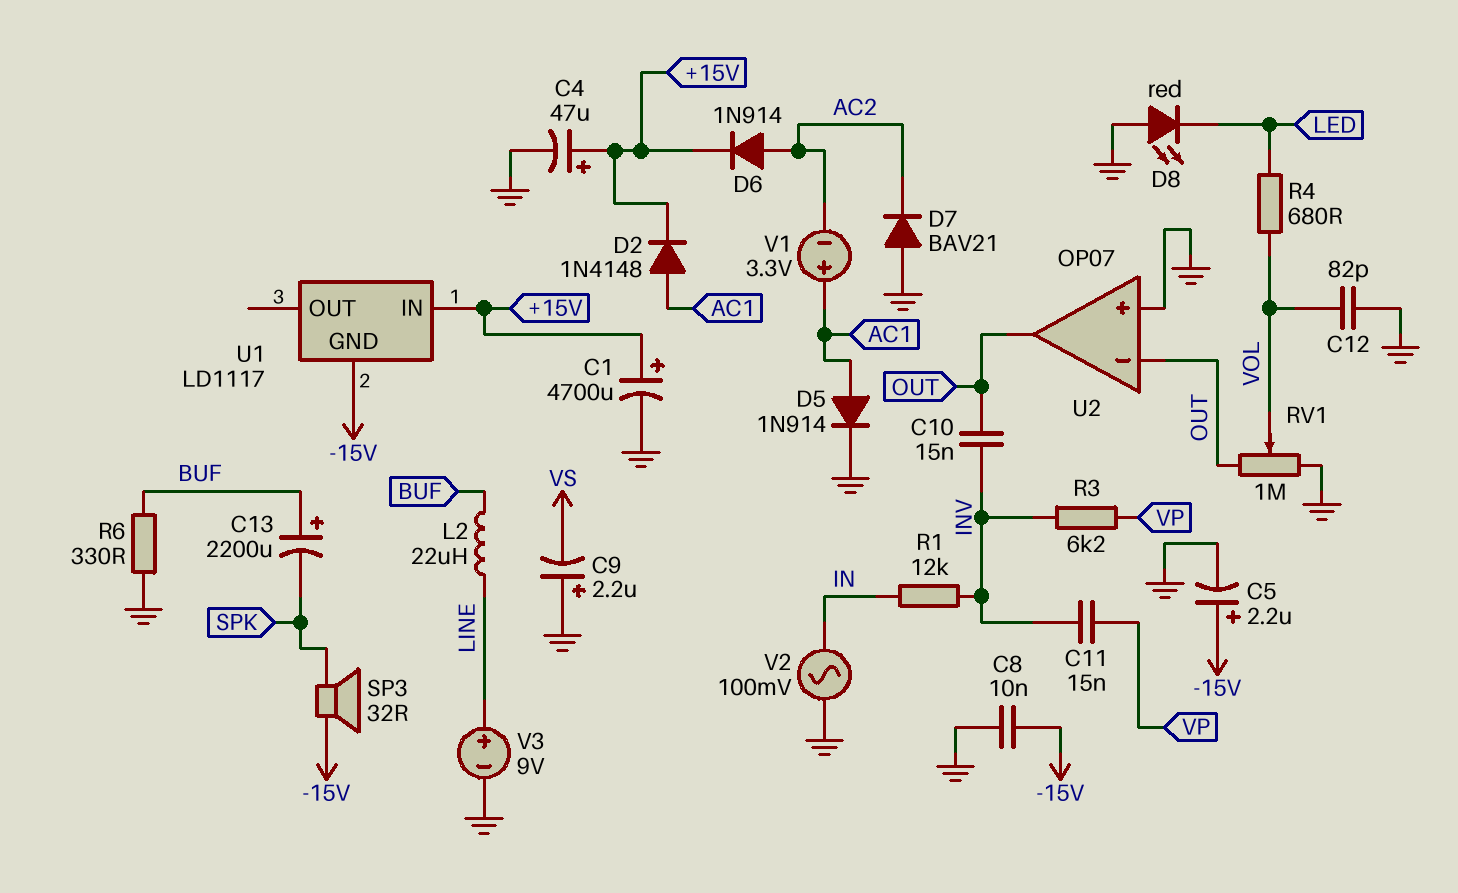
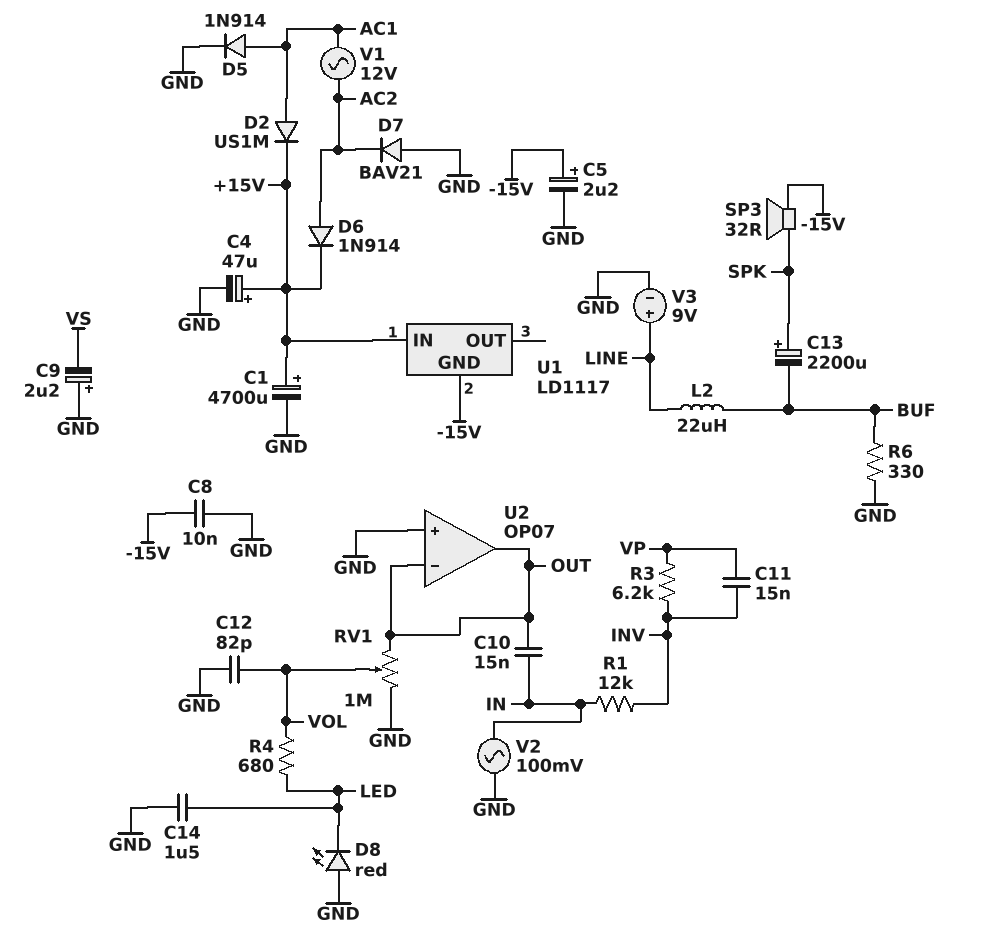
C10: 15nF (INV, OUT) -> 15nF (IN, OUT)
C13: 2200uF (plus BUF, minus SPK) -> 2200uF (plus SPK, minus BUF)
C14: none -> 1.5uF (GND, LED)
D2: diode 1N4148 (A AC1, K +15V) -> diode US1M (A AC1, K +15V)
V1: 3.3V (plus AC1, minus AC2) -> AC 12V (AC1, AC2)

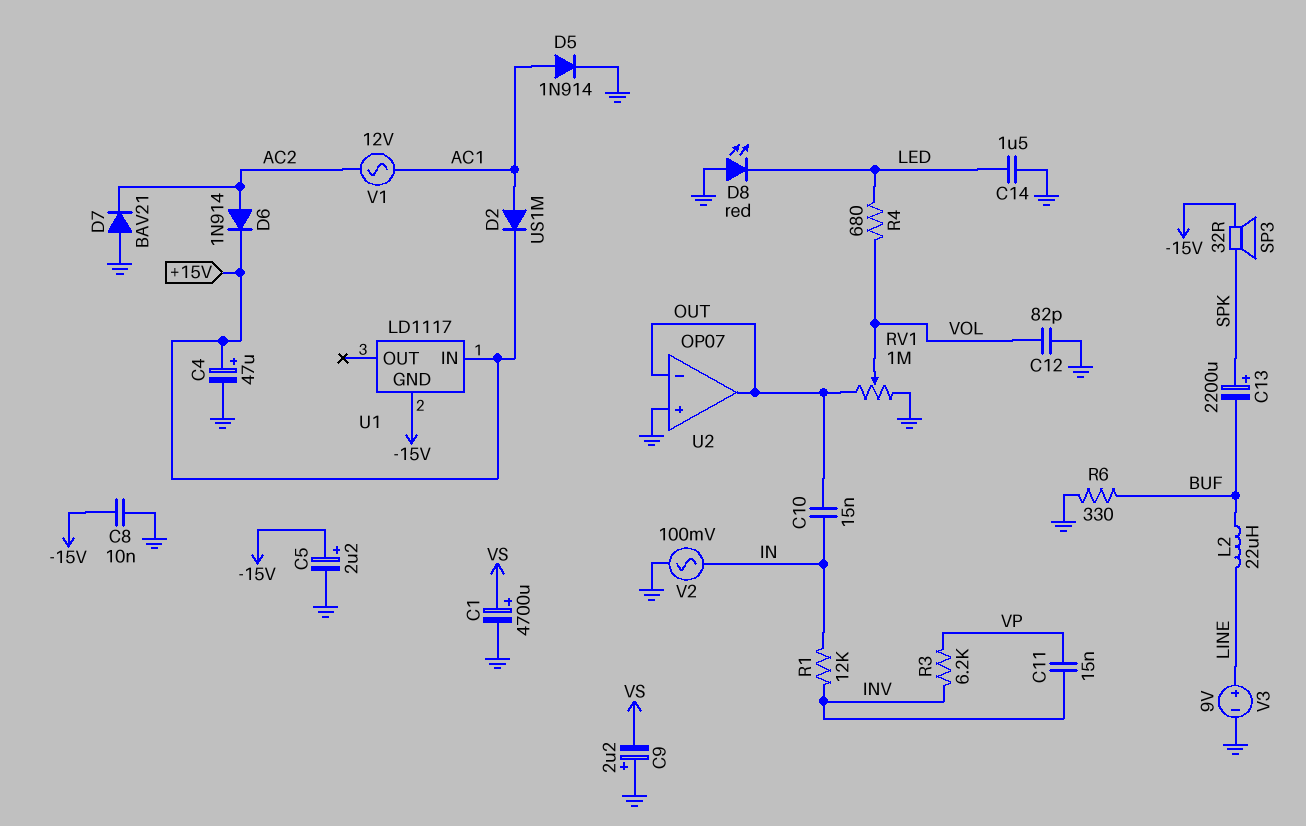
C1: 4700uF (plus +15V, minus GND) -> 4700uF (plus VS, minus GND)

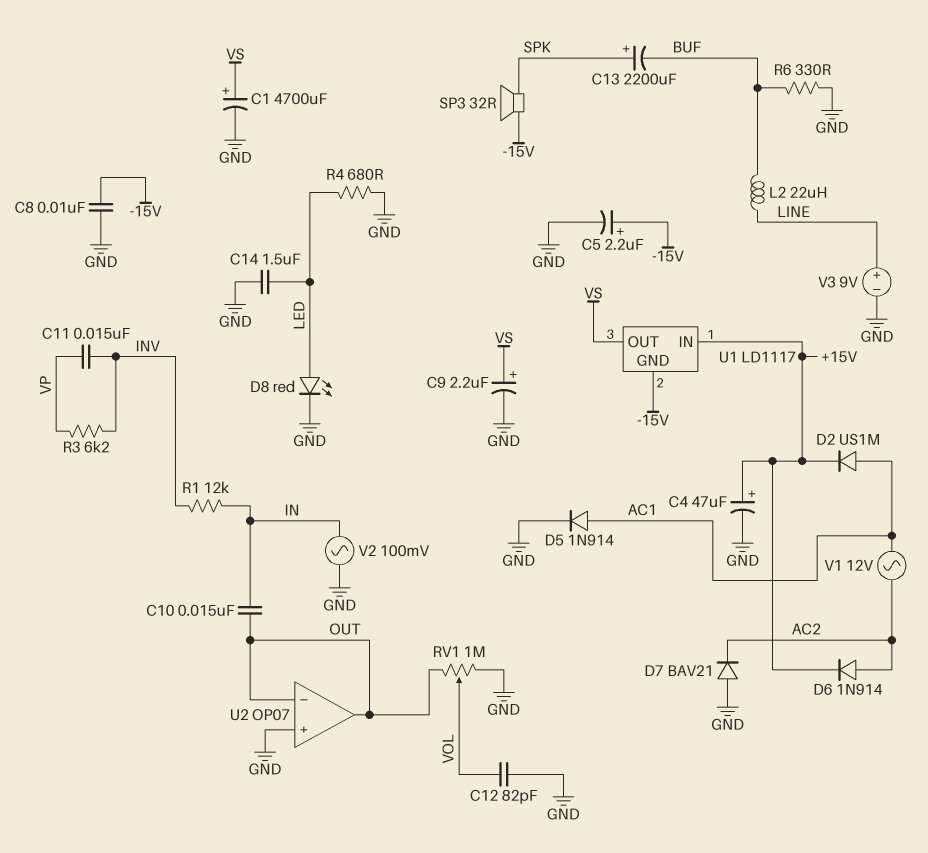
C9: 2.2uF (plus GND, minus VS) -> 2.2uF (plus VS, minus GND)
D8: LED red (A GND, K LED) -> LED red (A LED, K GND)
R4: 680 (LED, VOL) -> 680 (GND, LED)
U1 pin OUT: none -> VS

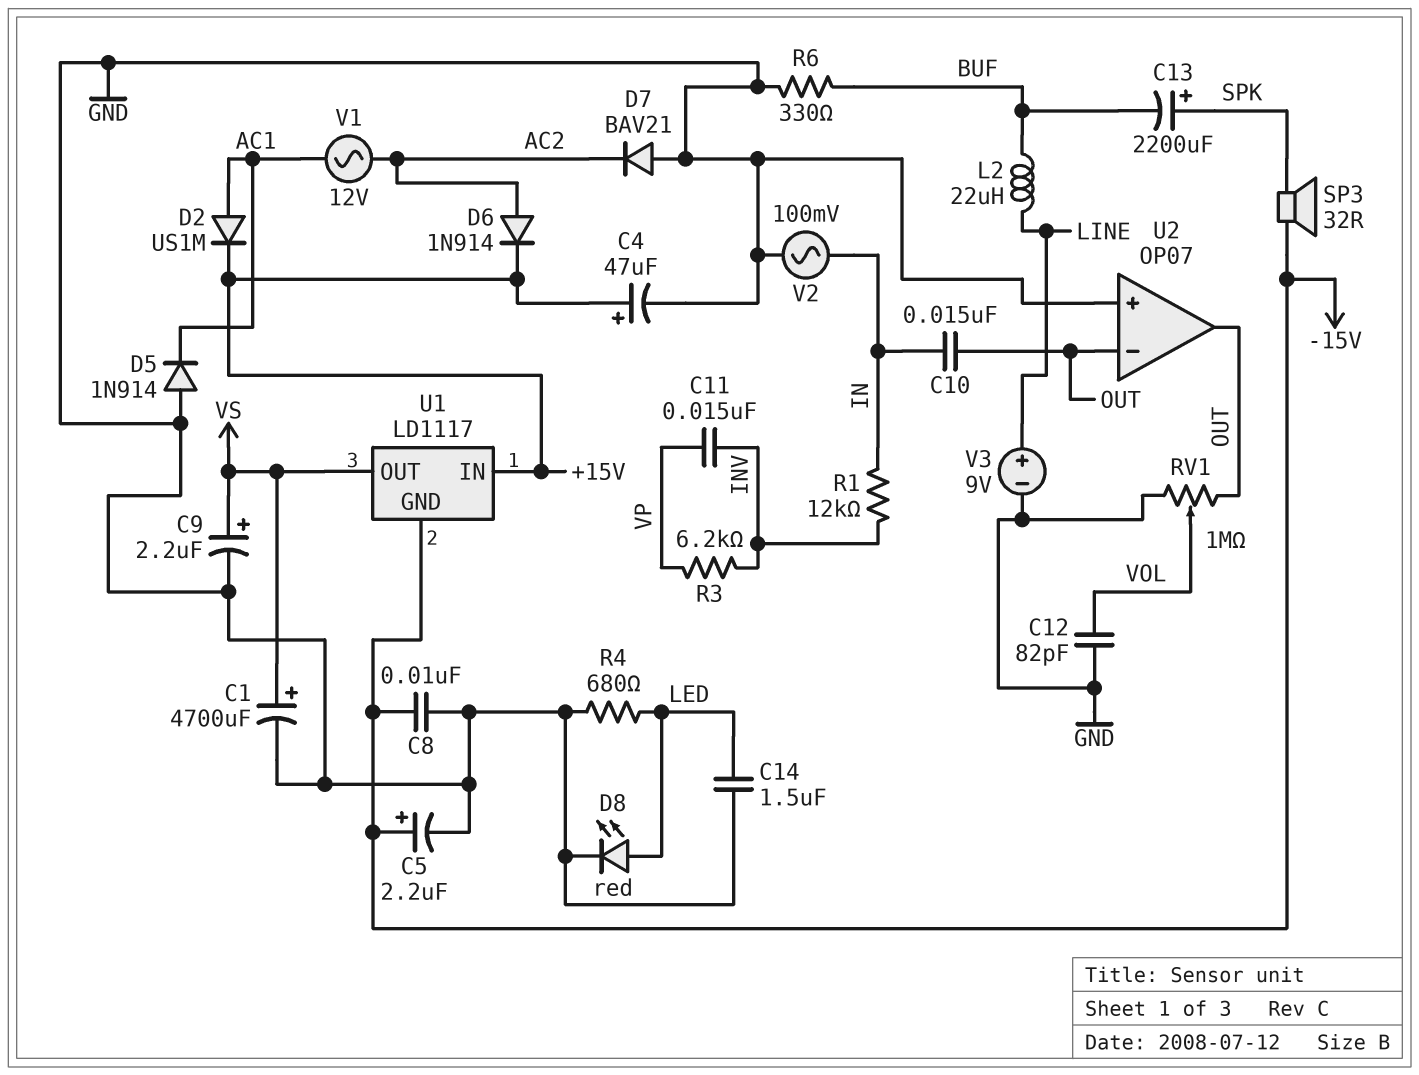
D5: diode 1N914 (A AC1, K GND) -> diode 1N914 (A GND, K AC1)

